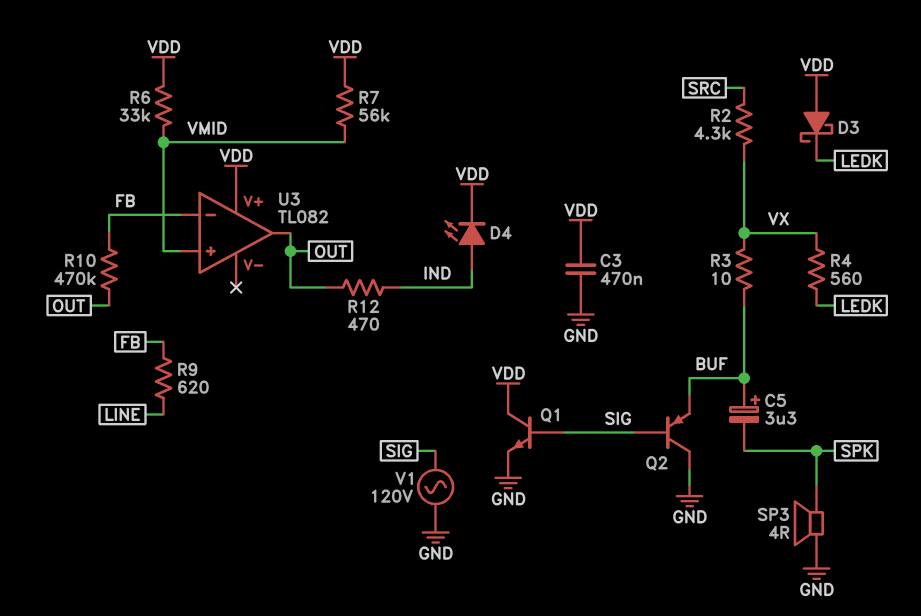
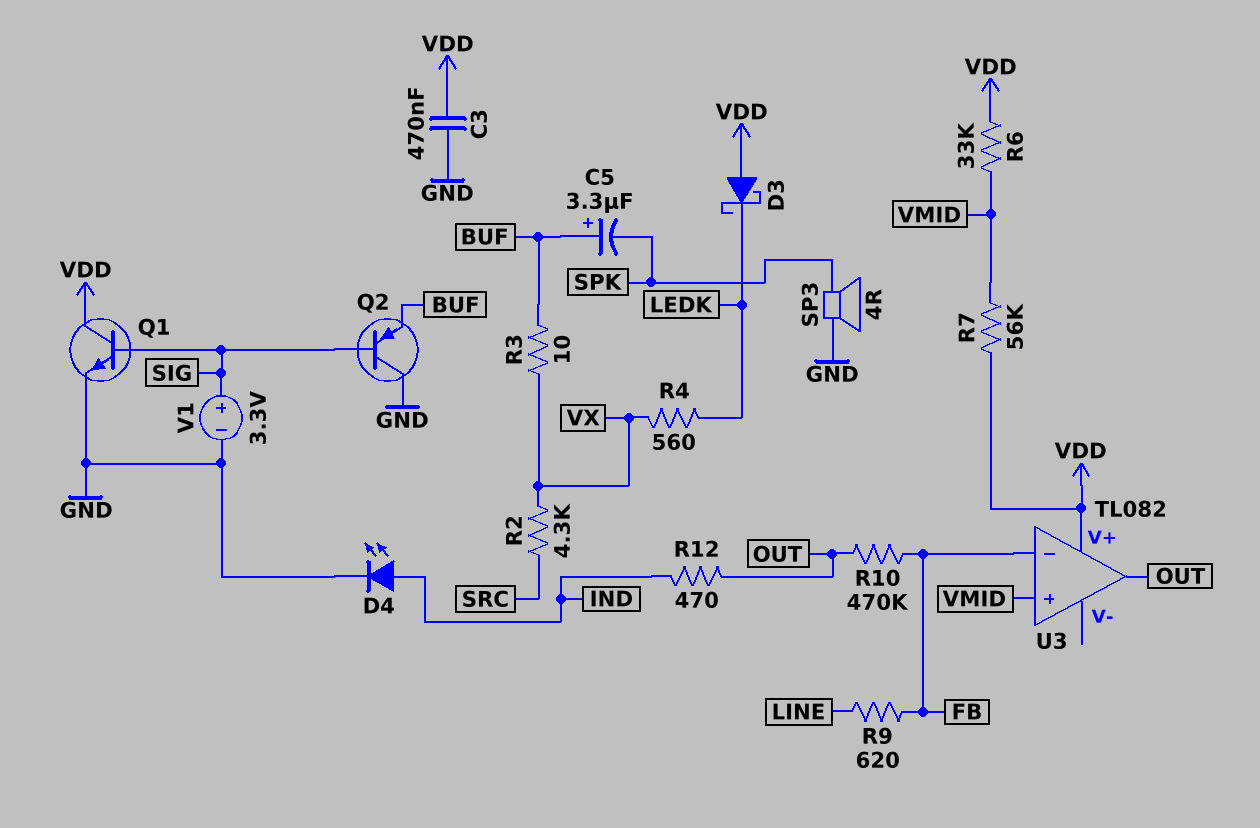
D4: LED (A IND, K VDD) -> LED (A IND, K GND)
V1: AC 120V (GND, SIG) -> 3.3V (plus SIG, minus GND)

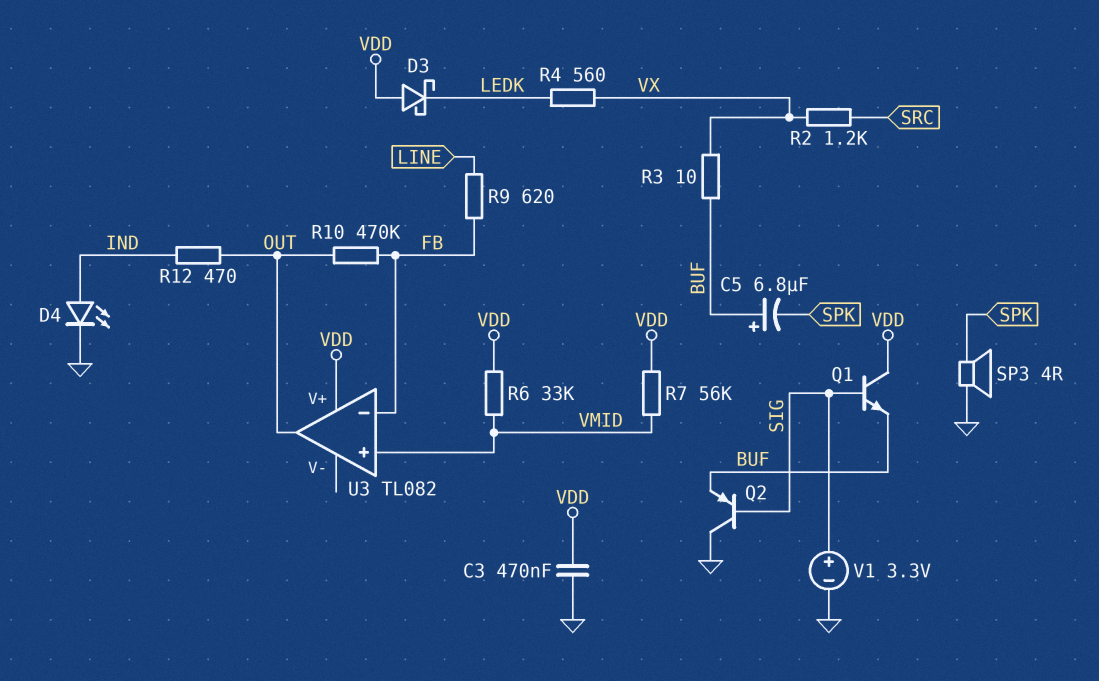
C5: 3.3uF (plus BUF, minus SPK) -> 6.8uF (plus BUF, minus SPK)
Q1: NPN (B SIG, C VDD, E GND) -> NPN (B SIG, C VDD, E BUF)
R2: 4.3k (SRC, VX) -> 1.2k (SRC, VX)

